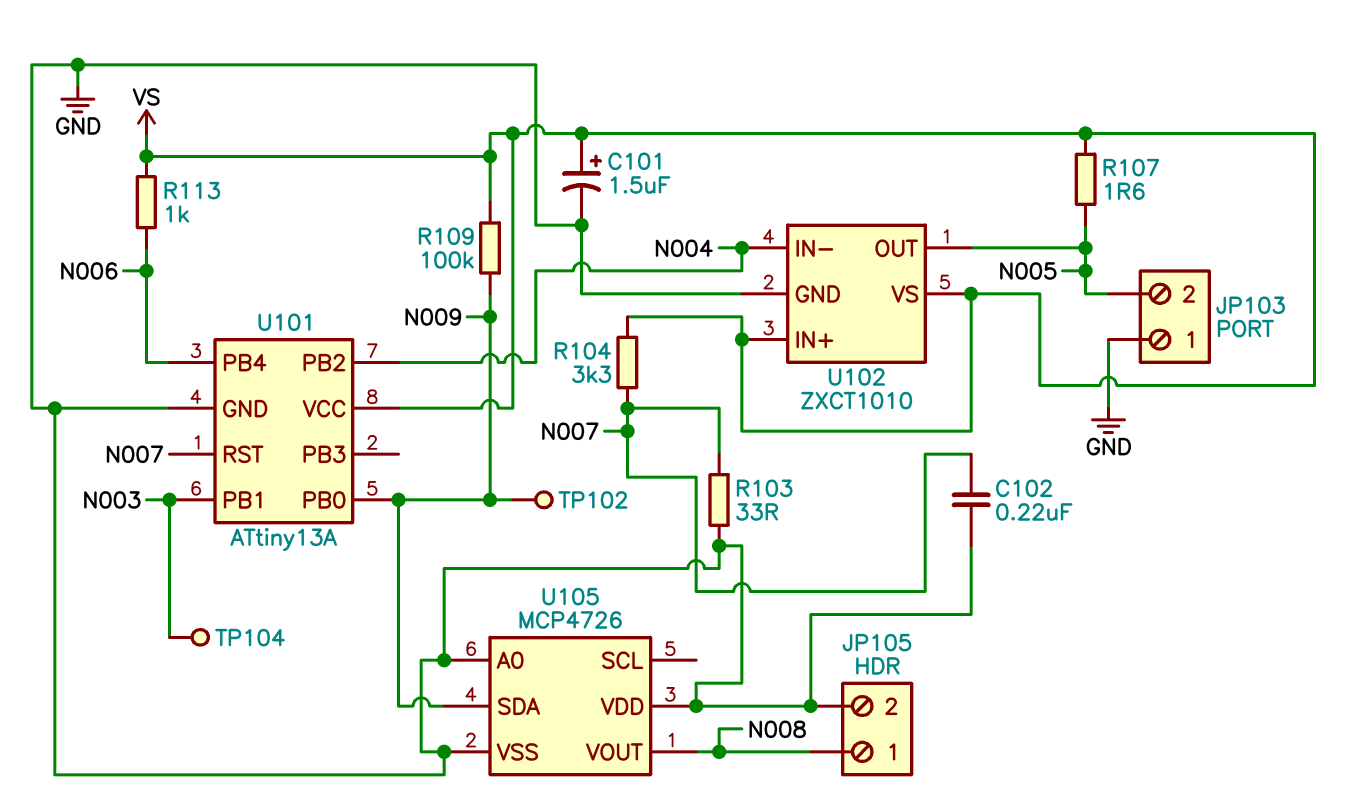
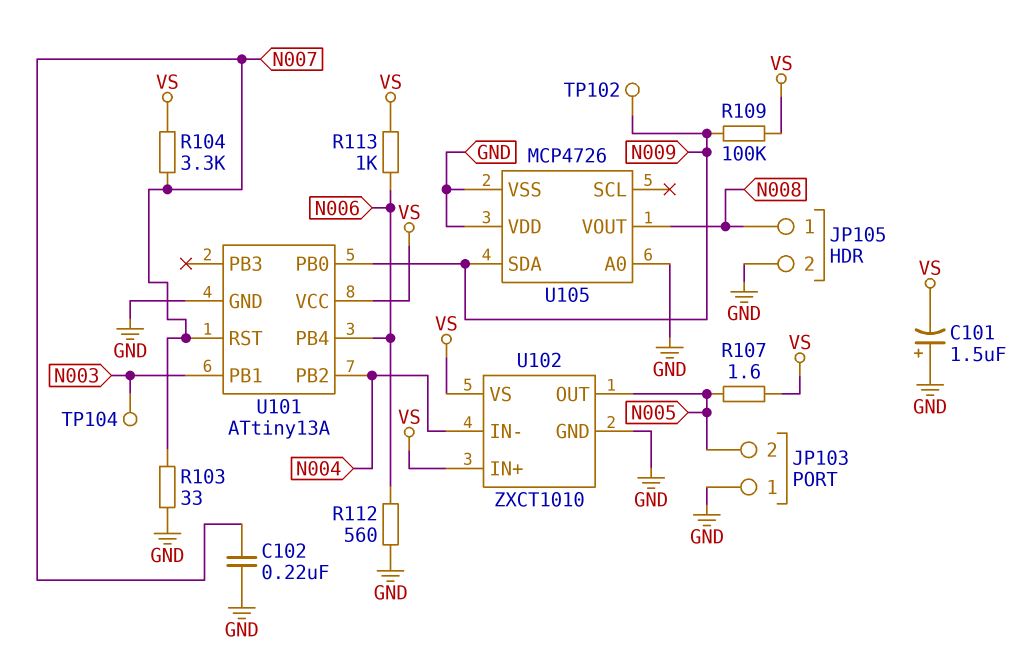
C101: 1.5uF (plus VS, minus GND) -> 1.5uF (plus GND, minus VS)
R112: none -> 560 (GND, N006)

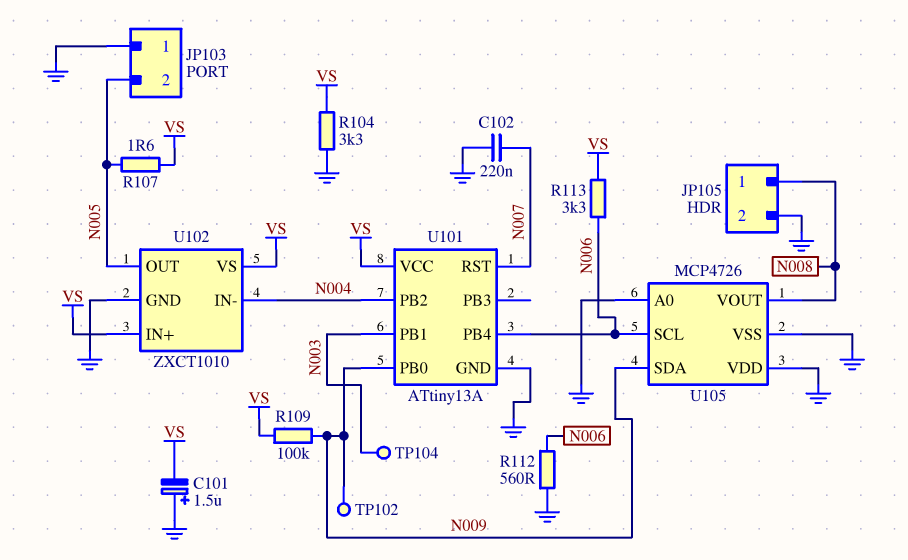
R103: 33 (GND, N007) -> none
R104: 3.3k (N007, VS) -> 3.3k (GND, VS)
R113: 1k (N006, VS) -> 3.3k (N006, VS)
U105 pin SCL: none -> N006

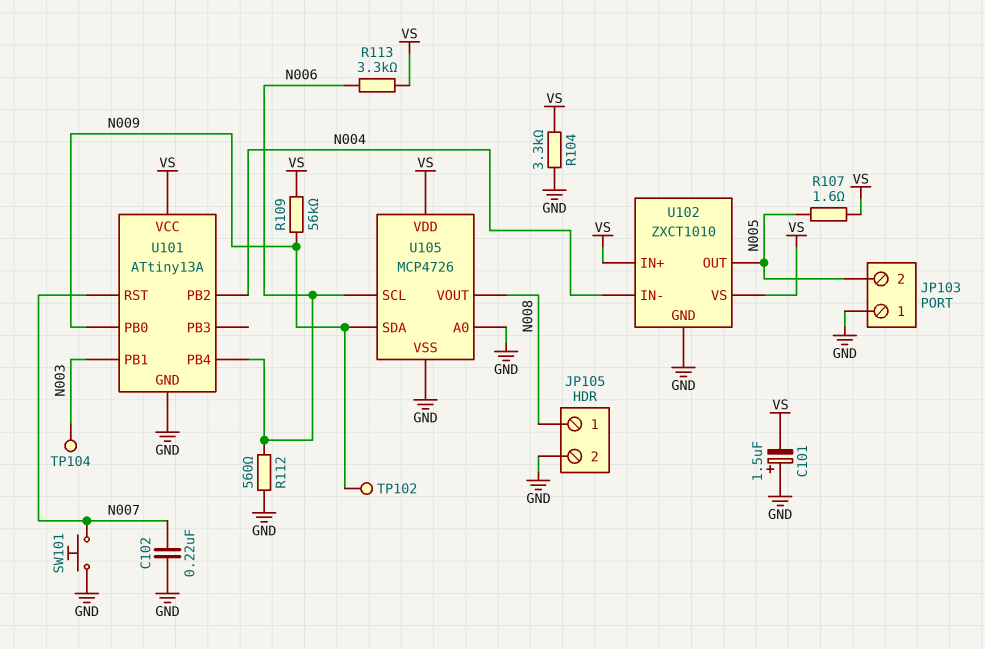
R109: 100k (N009, VS) -> 56k (N009, VS)
SW101: none -> button (GND, N007)
U105 pin VDD: GND -> VS

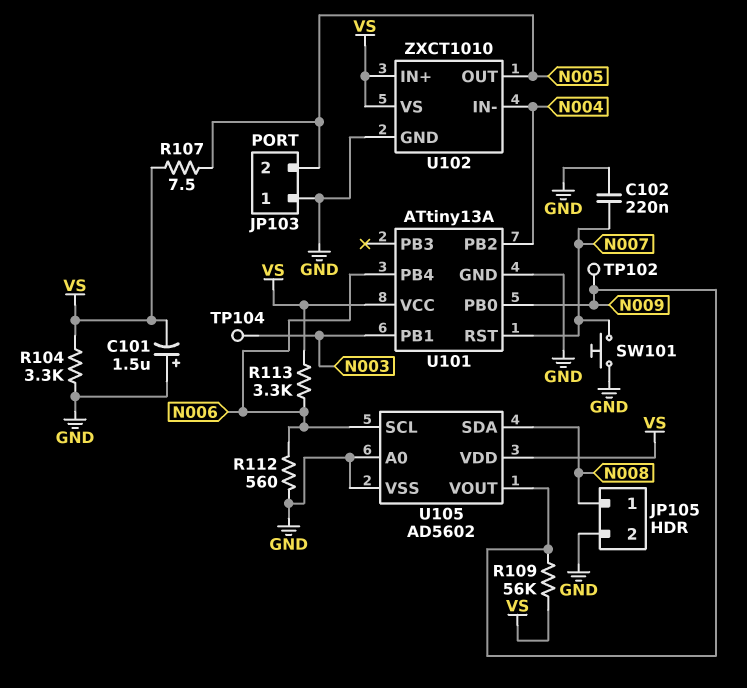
R107: 1.6 (N005, VS) -> 7.5 (N005, VS)
U105: MCP4726 -> AD5602
U105 pin SDA: N009 -> N008
U105 pin VOUT: N008 -> N009

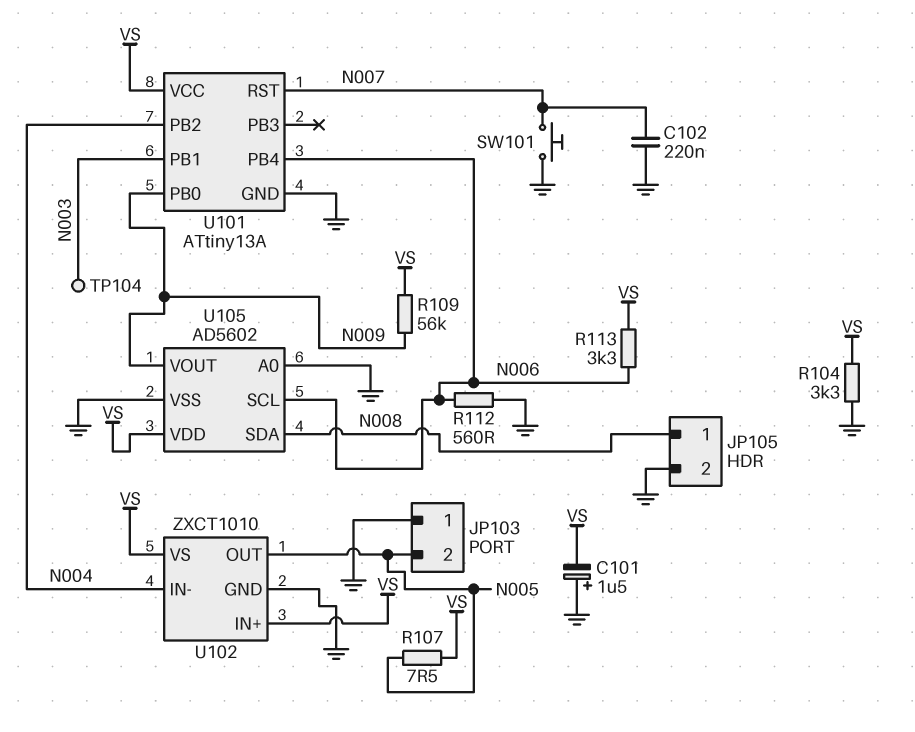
TP102: test point (N009) -> none

